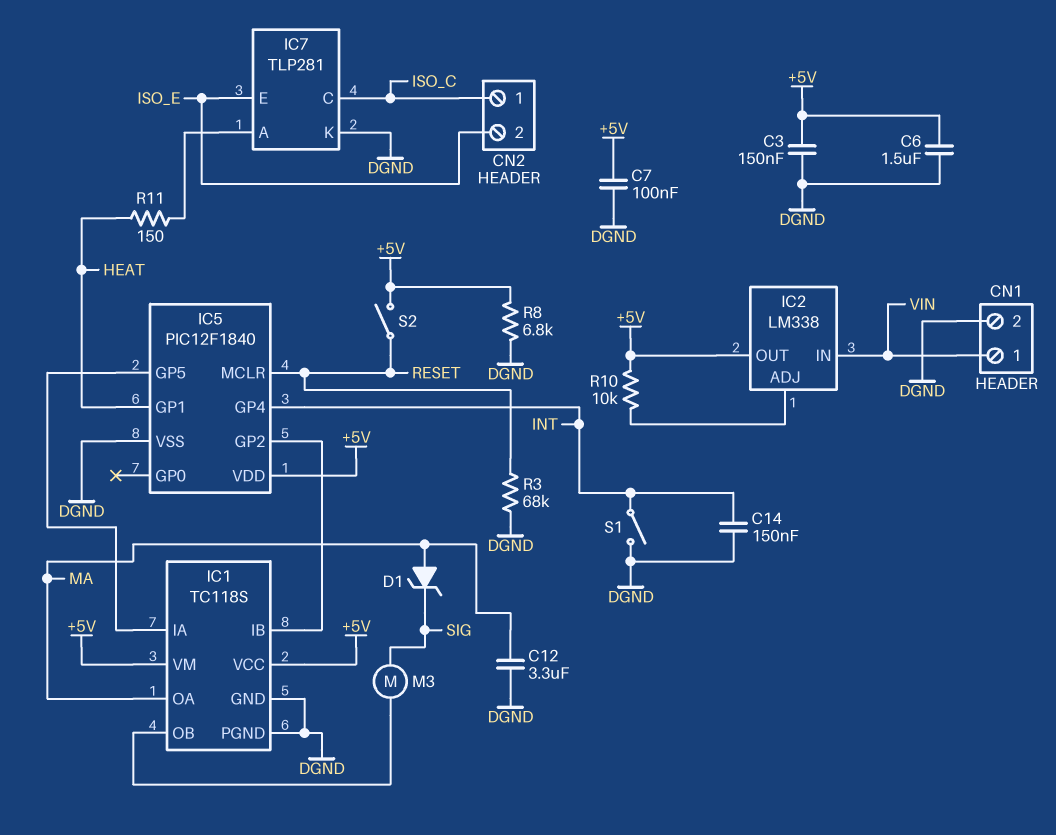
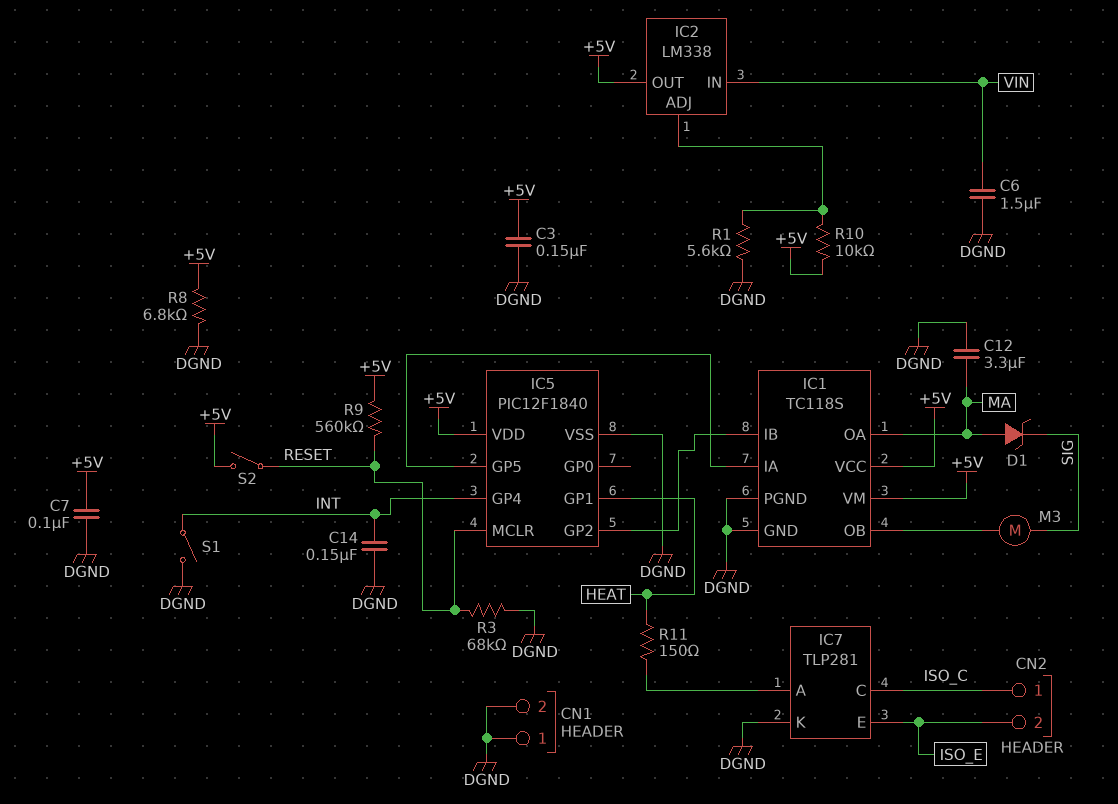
C6: 1.5uF (+5V, DGND) -> 1.5uF (DGND, VIN)
CN1 pin 1: VIN -> DGND
R1: none -> 5.6k (DGND, IC2/ADJ)
R9: none -> 560k (+5V, RESET)

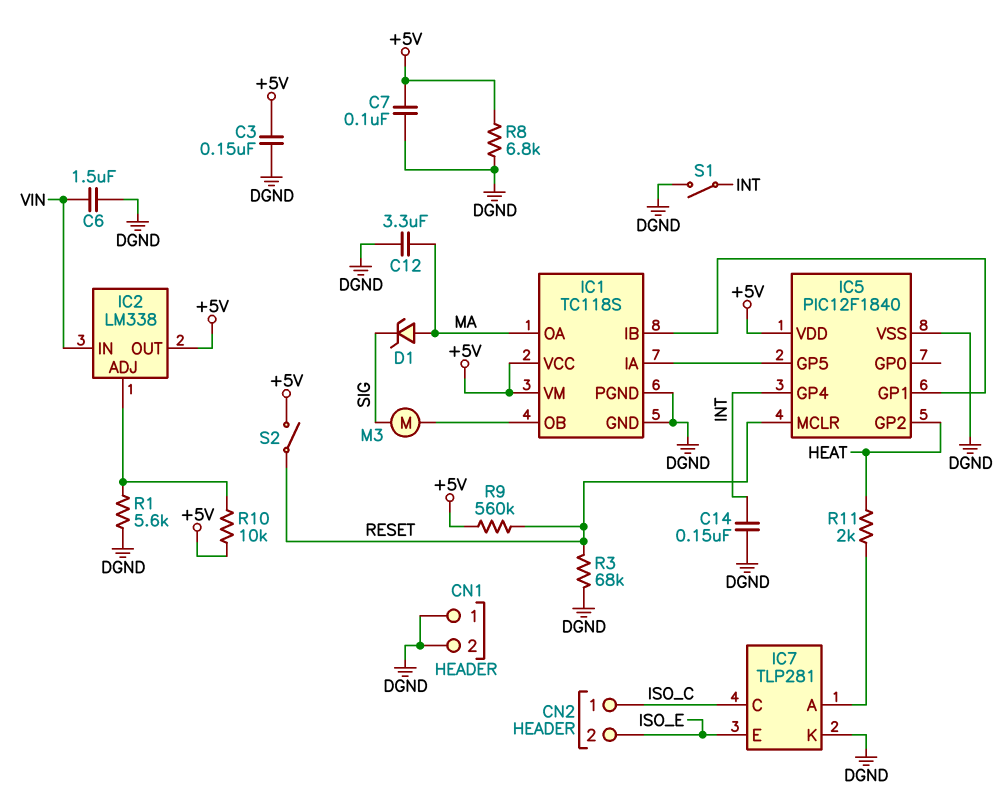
IC5 pin GP1: HEAT -> IC1/IB
IC5 pin GP2: IC1/IB -> HEAT
R11: 150 (HEAT, IC7/A) -> 2k (HEAT, IC7/A)

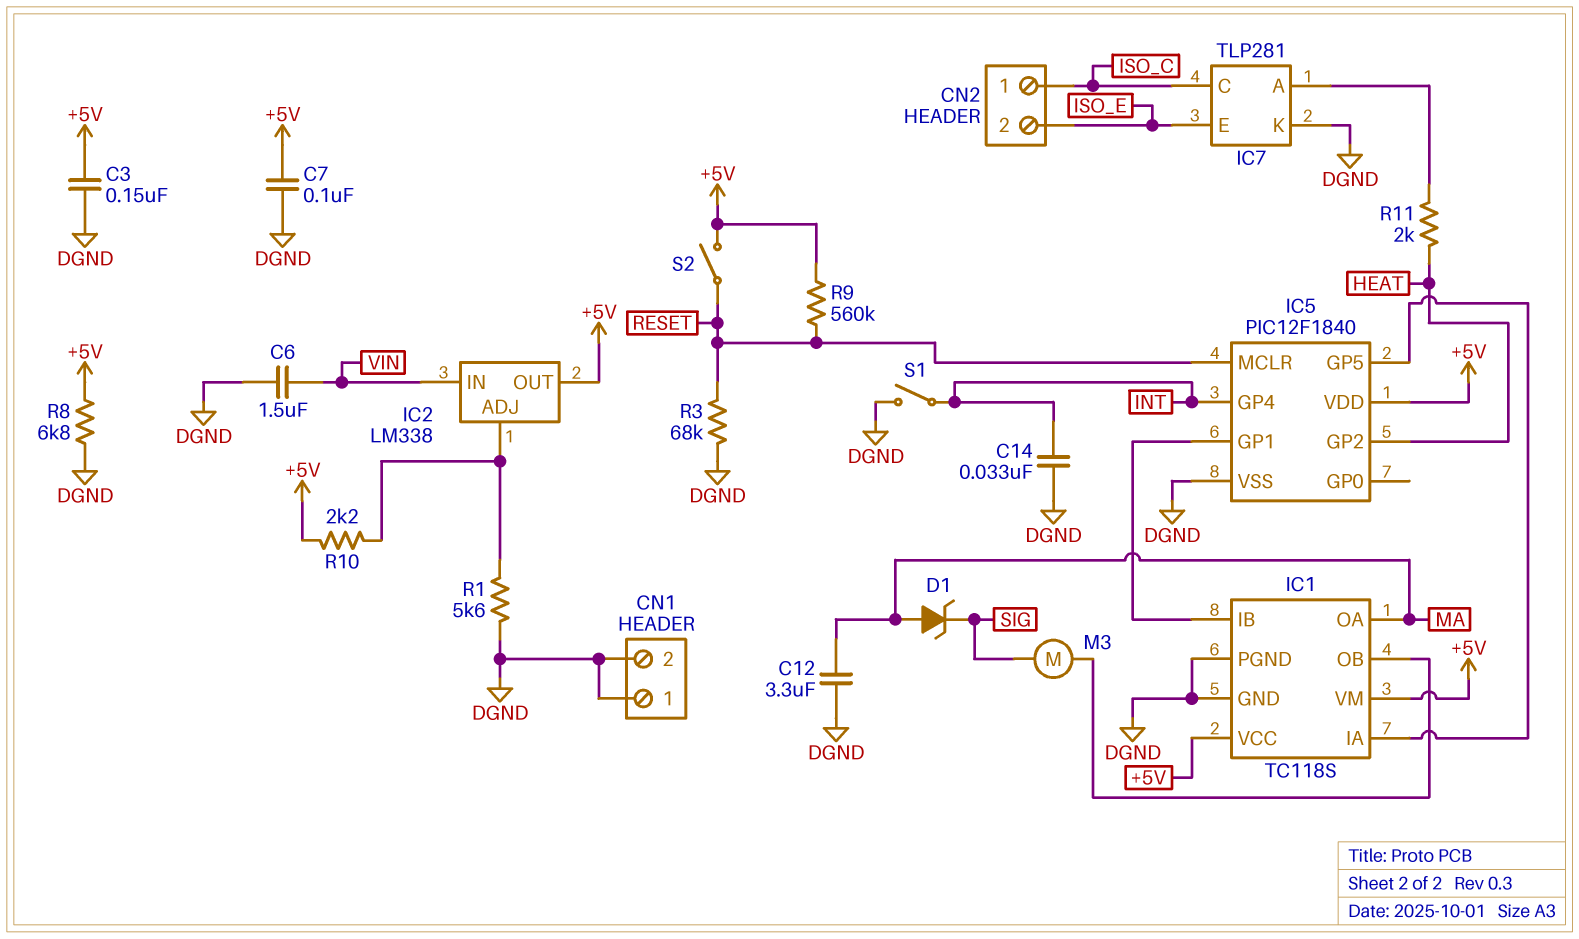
C14: 150nF (DGND, INT) -> 33nF (DGND, INT)
R10: 10k (+5V, IC2/ADJ) -> 2.2k (+5V, IC2/ADJ)

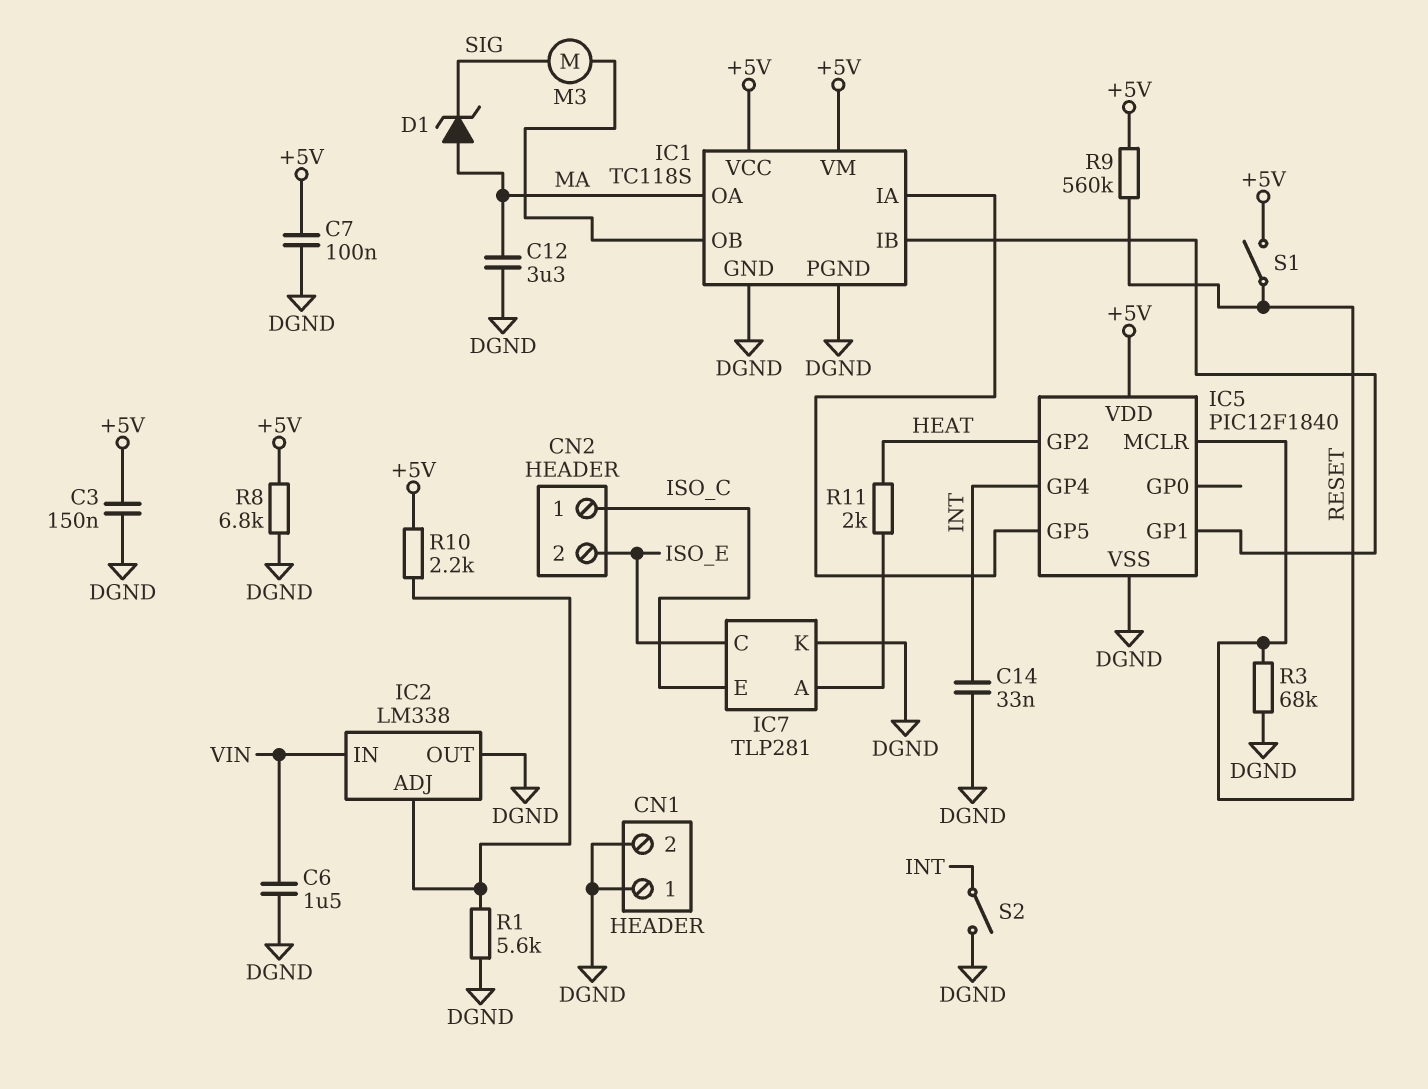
IC2 pin OUT: +5V -> DGND
IC7 pin C: ISO_C -> ISO_E
IC7 pin E: ISO_E -> ISO_C
S1: switch (DGND, INT) -> switch (+5V, RESET)
S2: switch (+5V, RESET) -> switch (DGND, INT)

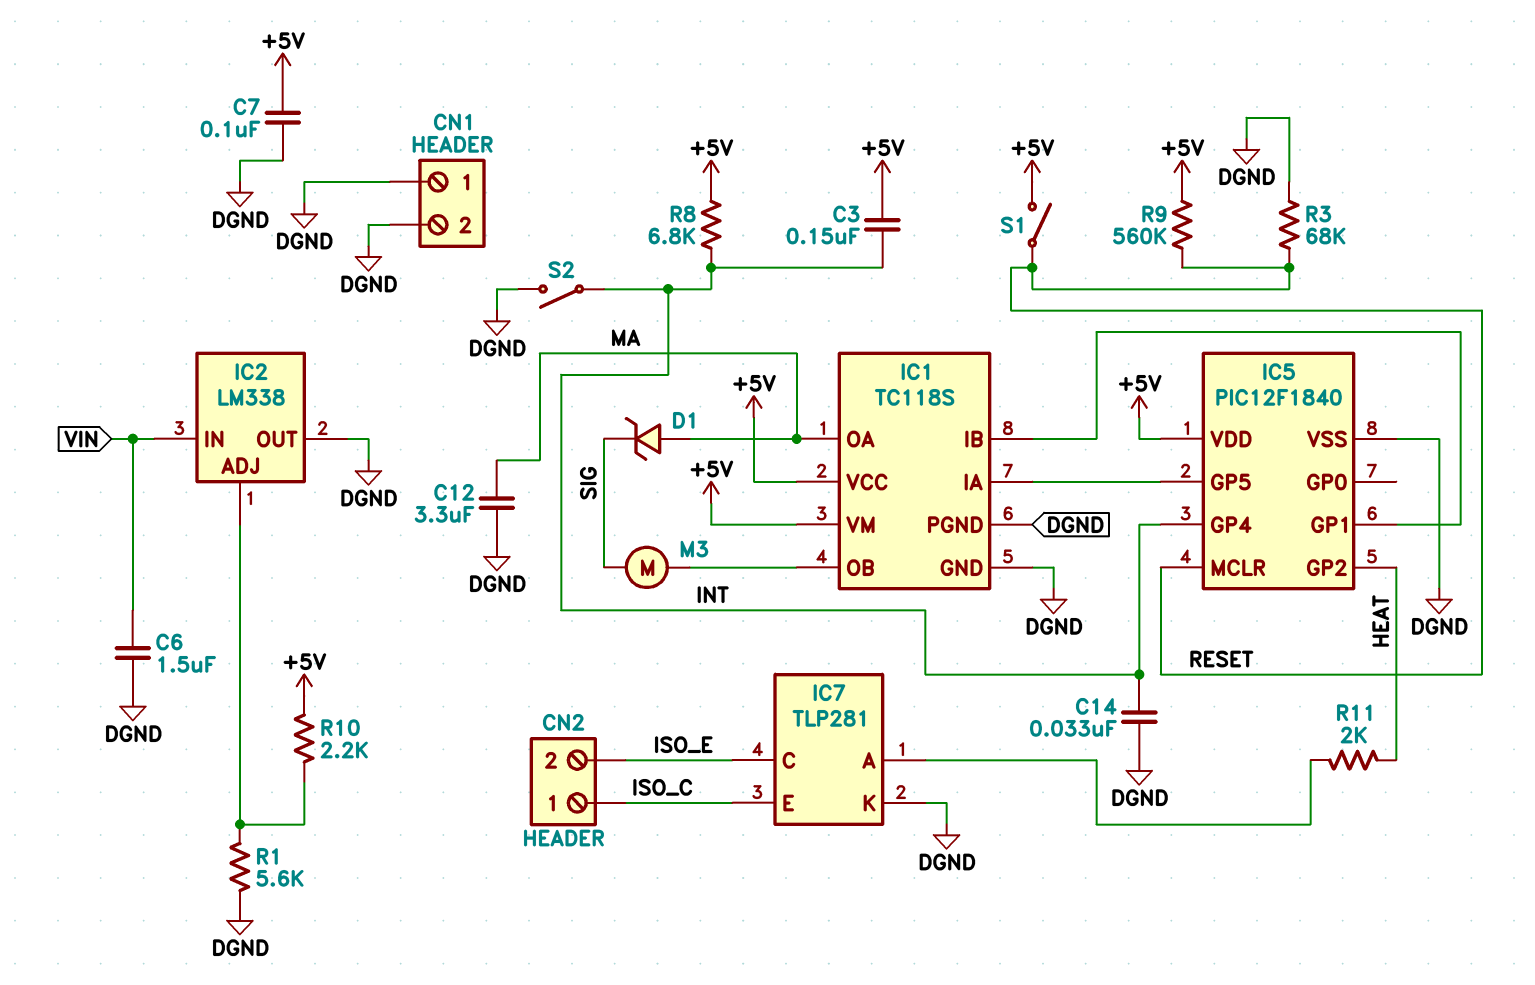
C3: 150nF (+5V, DGND) -> 150nF (+5V, INT)
R8: 6.8k (+5V, DGND) -> 6.8k (+5V, INT)

